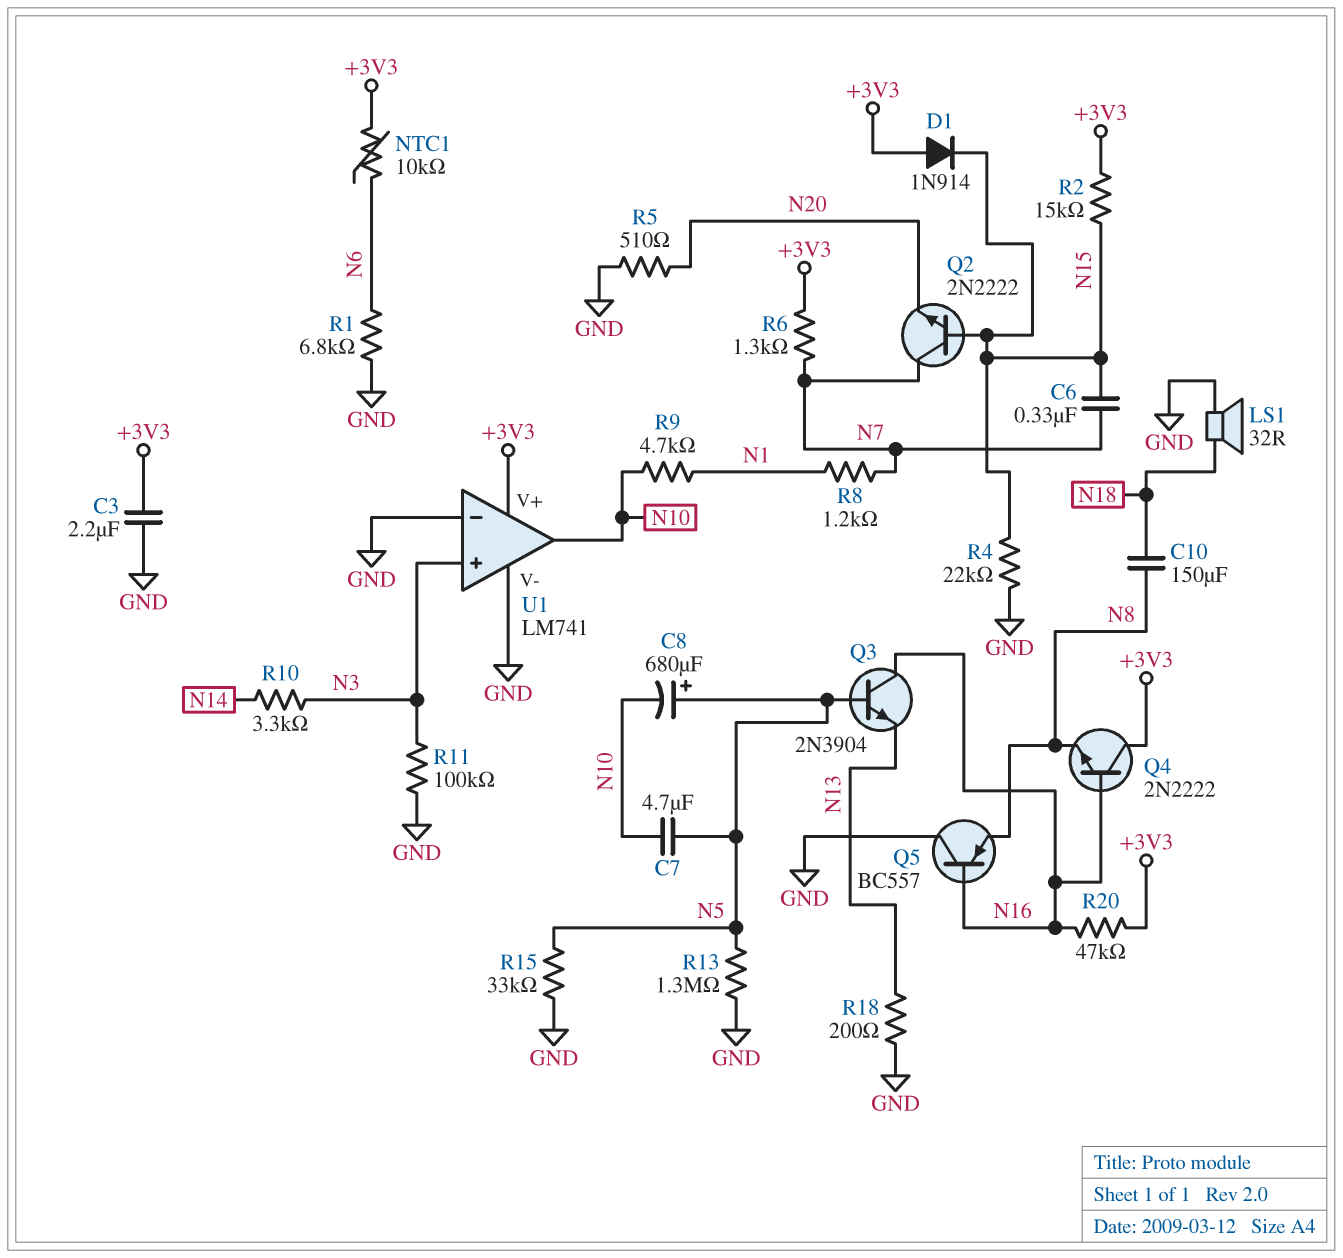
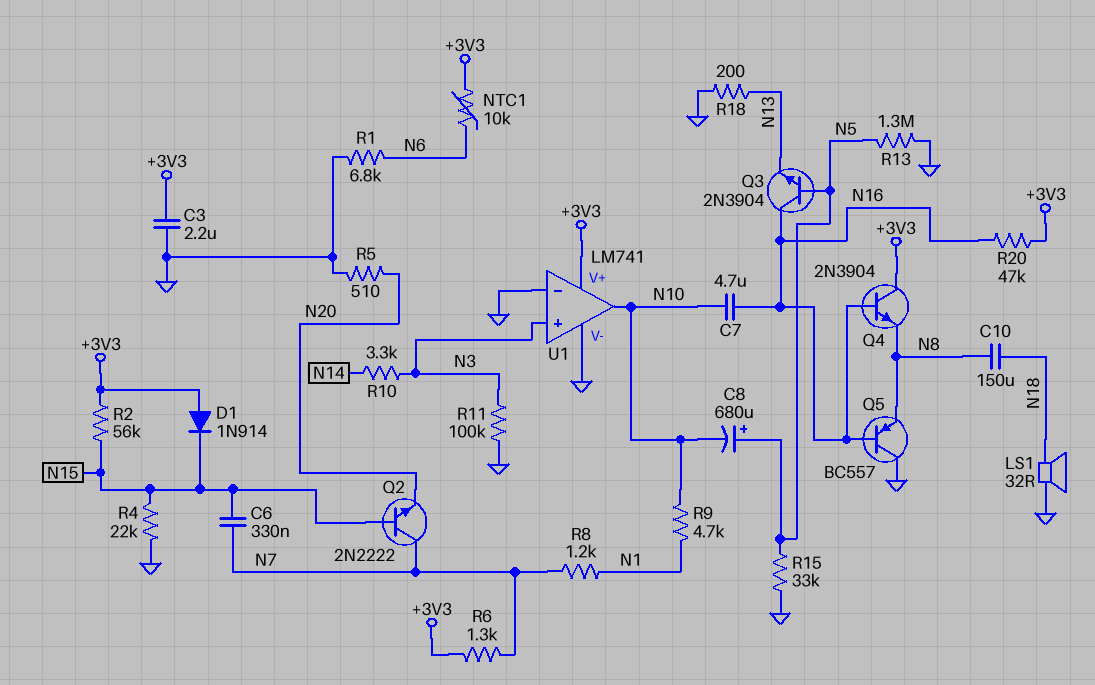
C7: 4.7uF (N5, N10) -> 4.7uF (N10, N16)
Q4: NPN 2N2222 (B N16, C +3V3, E N8) -> NPN 2N3904 (B N16, C +3V3, E N8)
R2: 15k (+3V3, N15) -> 56k (+3V3, N15)

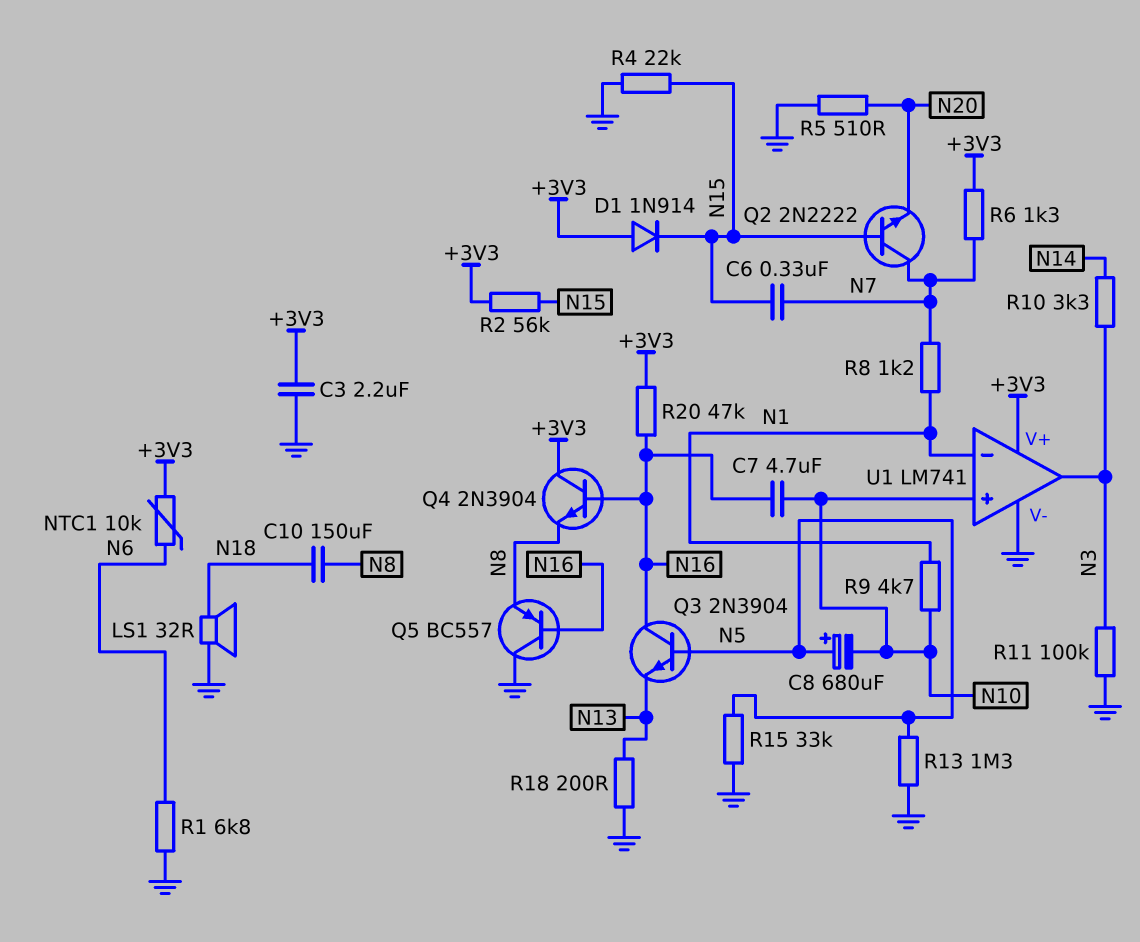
U1 pin in+: N3 -> N10
U1 pin in-: GND -> N1
U1 pin out: N10 -> N3

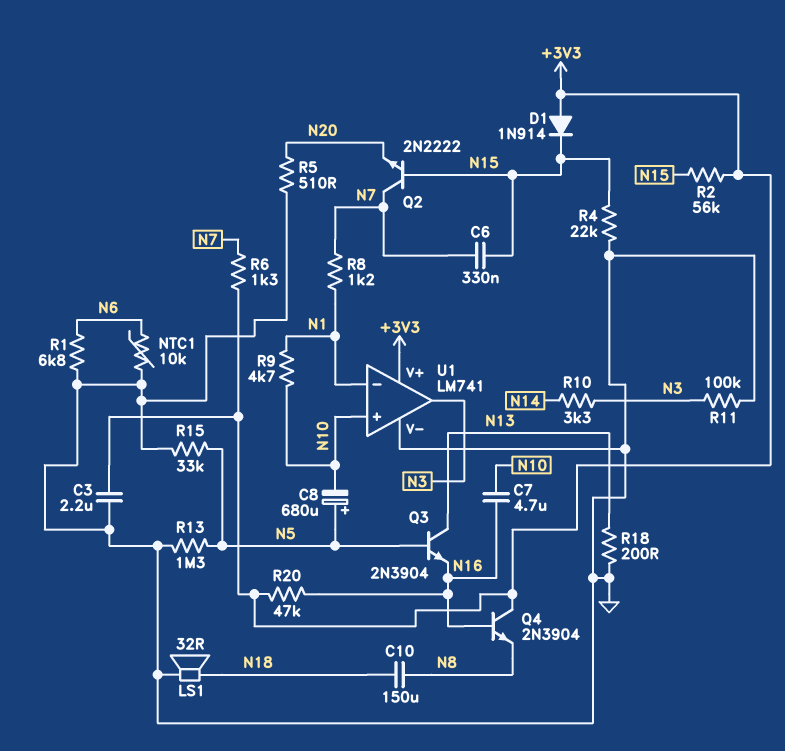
NTC1: 10k (+3V3, N6) -> 10k (GND, N6)
Q3: NPN 2N3904 (B N5, C N16, E N13) -> NPN 2N3904 (B N5, C N13, E N16)
Q5: PNP BC557 (B N16, C GND, E N8) -> none

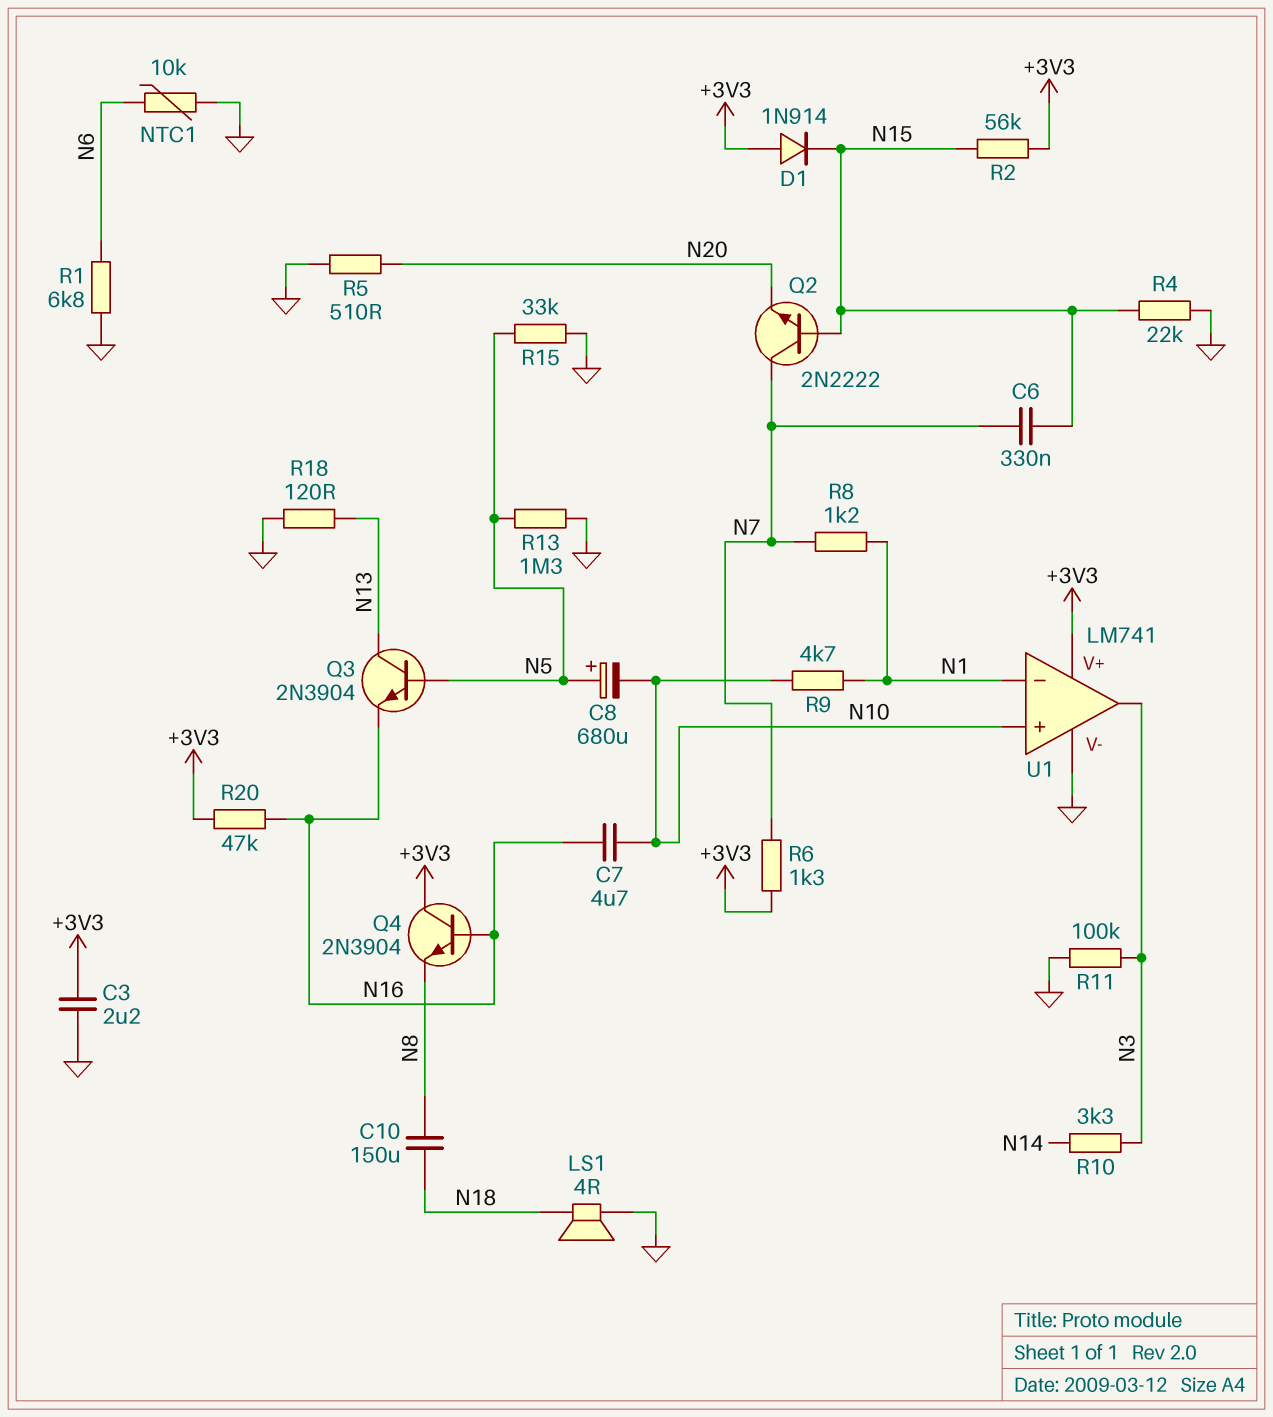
LS1: speaker 32R (GND, N18) -> speaker 4R (GND, N18)
R18: 200 (GND, N13) -> 120 (GND, N13)

